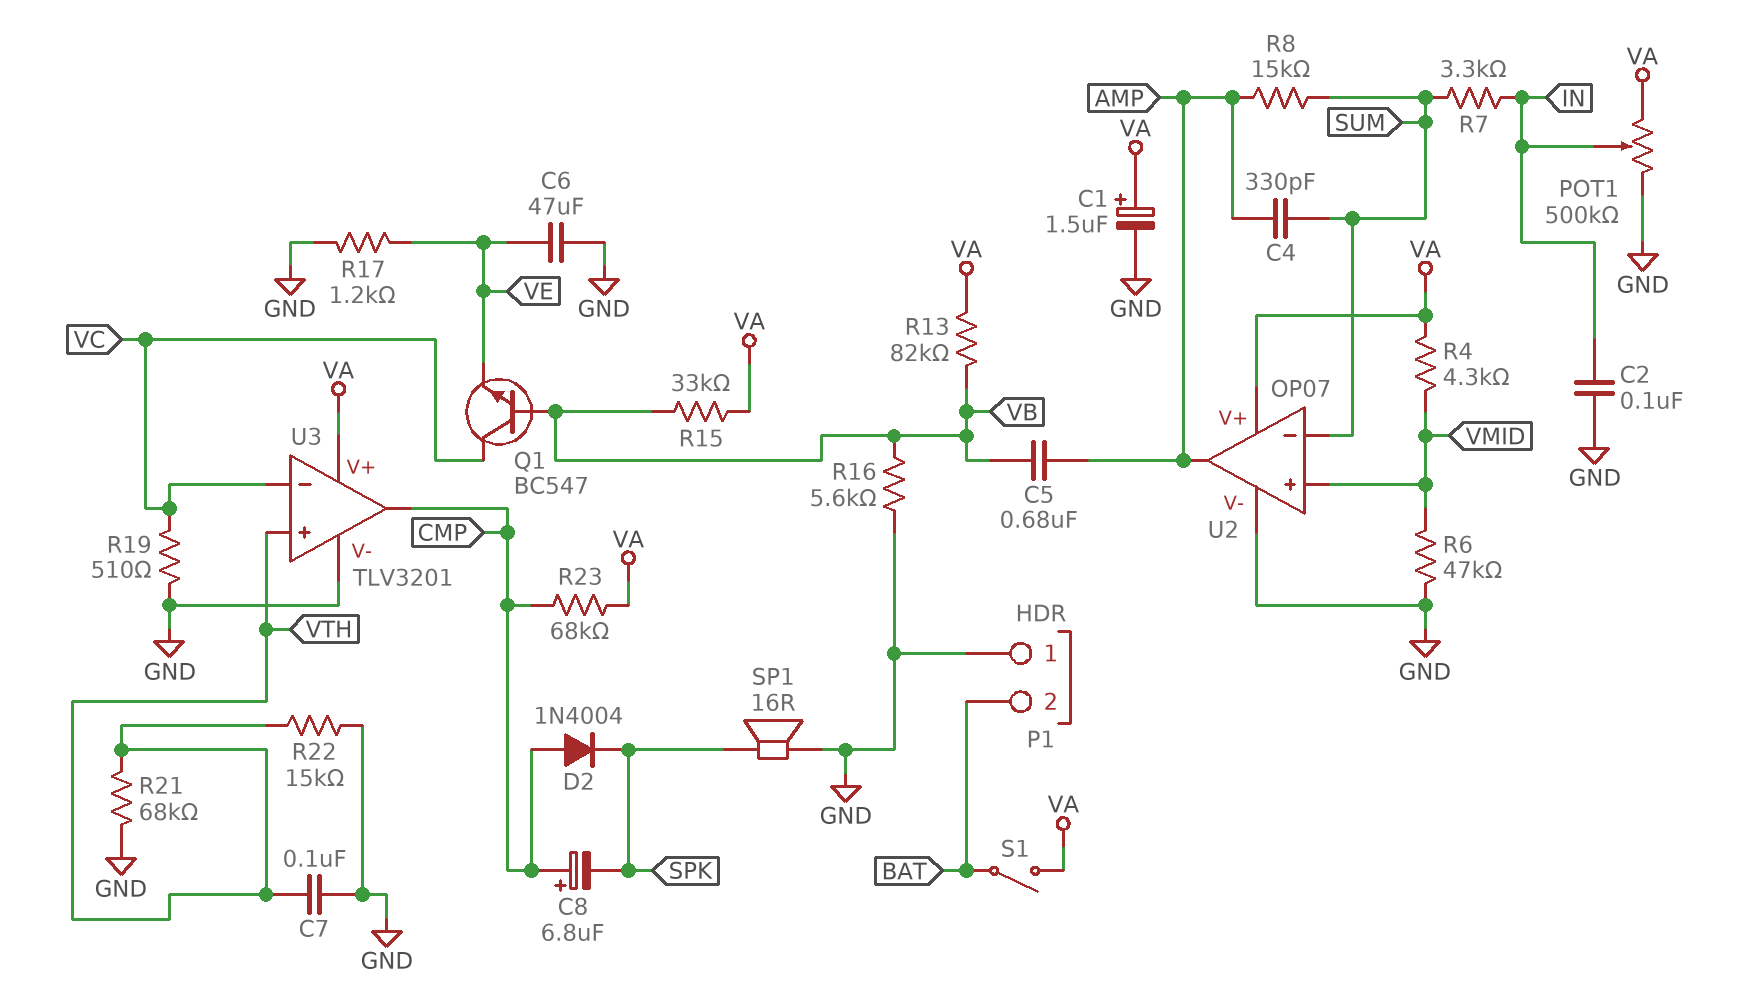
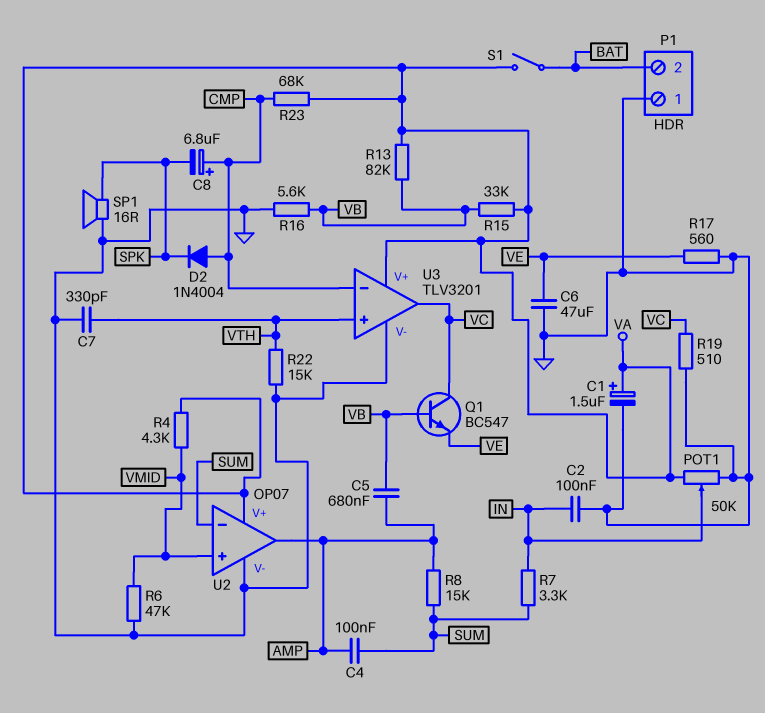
C4: 330pF (AMP, SUM) -> 100nF (AMP, SUM)
C7: 100nF (GND, VTH) -> 330pF (GND, VTH)
POT1: 500k (GND, VA, wiper IN) -> 50k (GND, VA, wiper IN)
R17: 1.2k (GND, VE) -> 560 (GND, VE)
R21: 68k (GND, VTH) -> none
U3 pin in-: VC -> CMP
U3 pin out: CMP -> VC

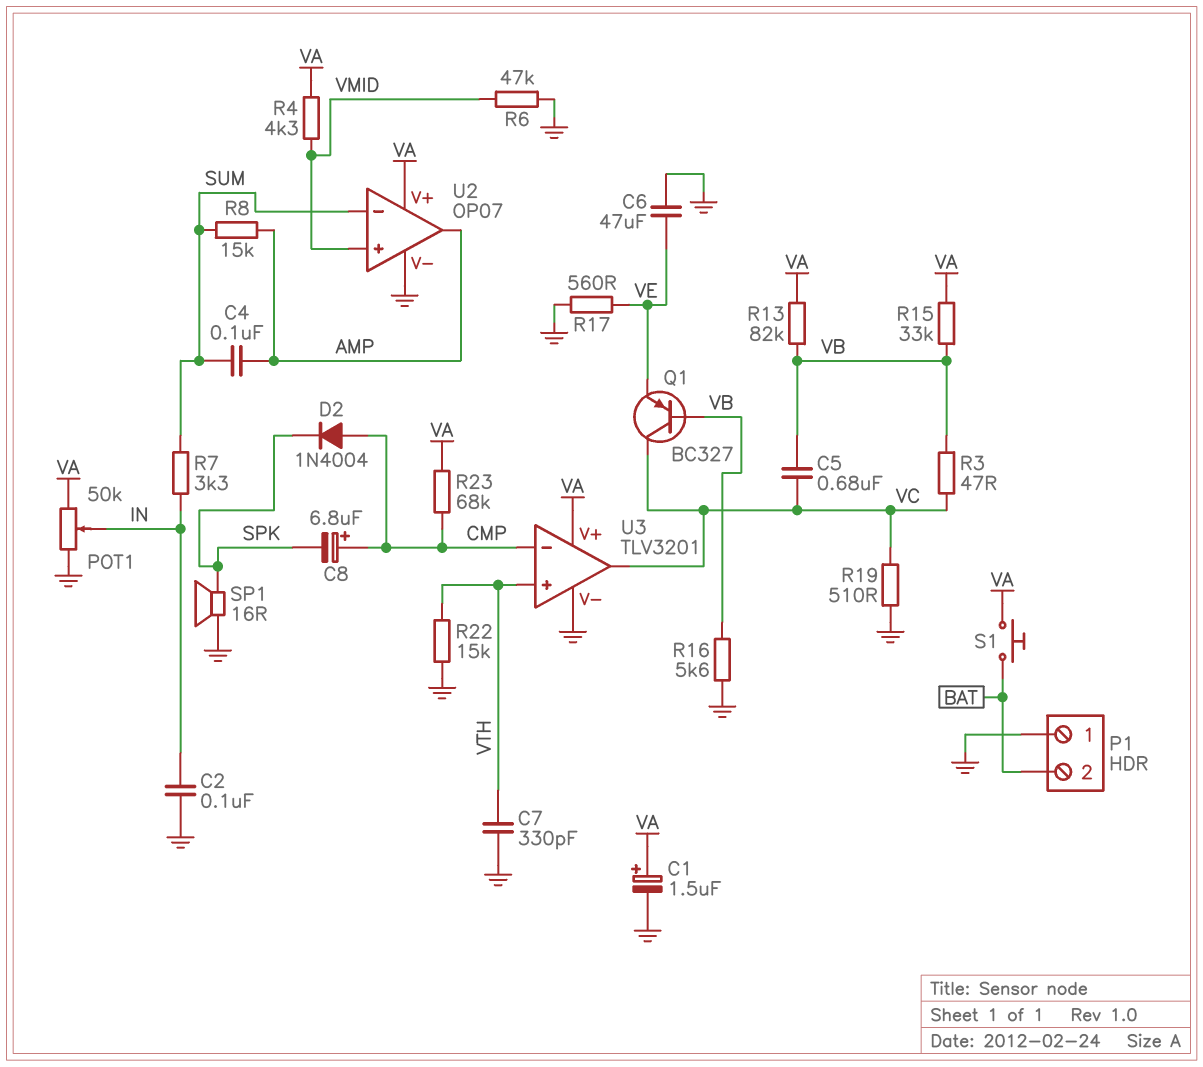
C5: 680nF (AMP, VB) -> 680nF (VB, VC)
Q1: NPN BC547 (B VB, C VC, E VE) -> PNP BC327 (B VB, C VC, E VE)
R3: none -> 47 (VB, VC)
S1: switch (BAT, VA) -> button (BAT, VA)

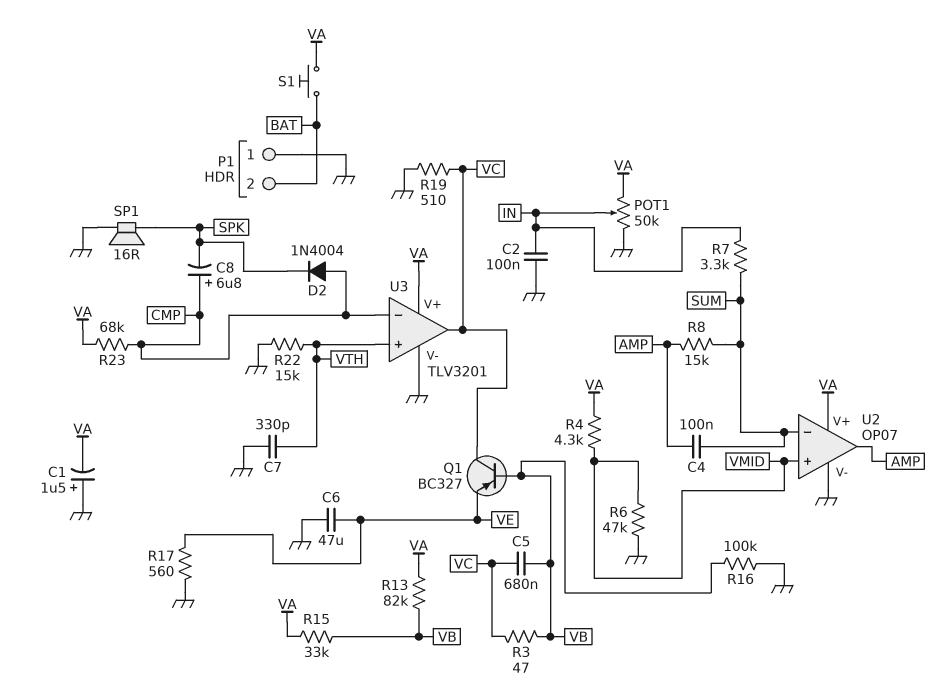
C1: 1.5uF (plus VA, minus GND) -> 1.5uF (plus GND, minus VA)
R16: 5.6k (GND, VB) -> 100k (GND, VB)

